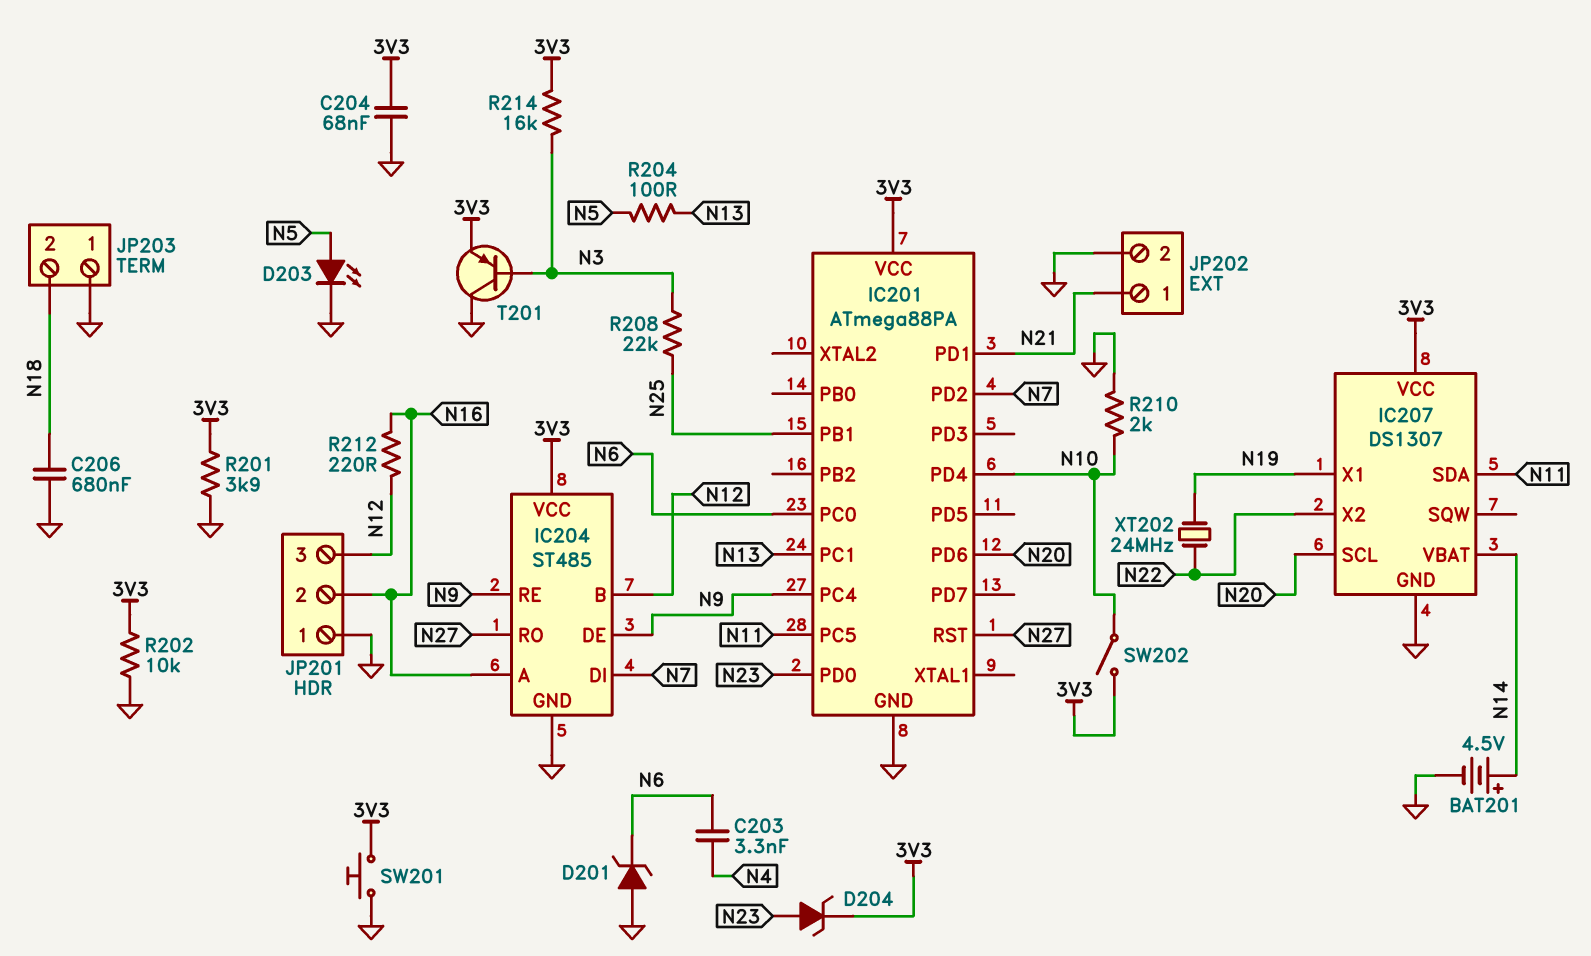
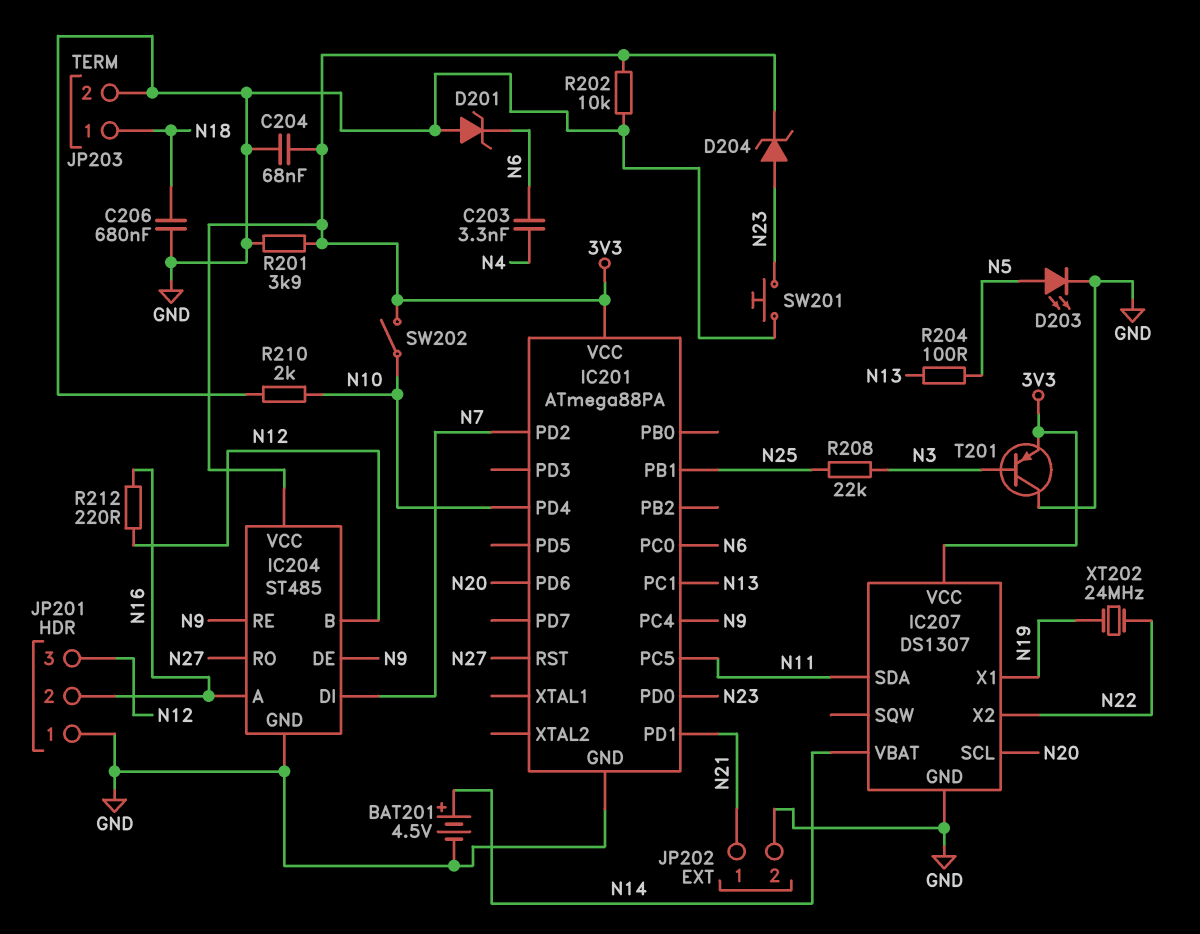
JP203 pin 1: GND -> N18
JP203 pin 2: N18 -> GND
R214: 16k (3V3, N3) -> none
SW201: button (3V3, GND) -> button (GND, N23)

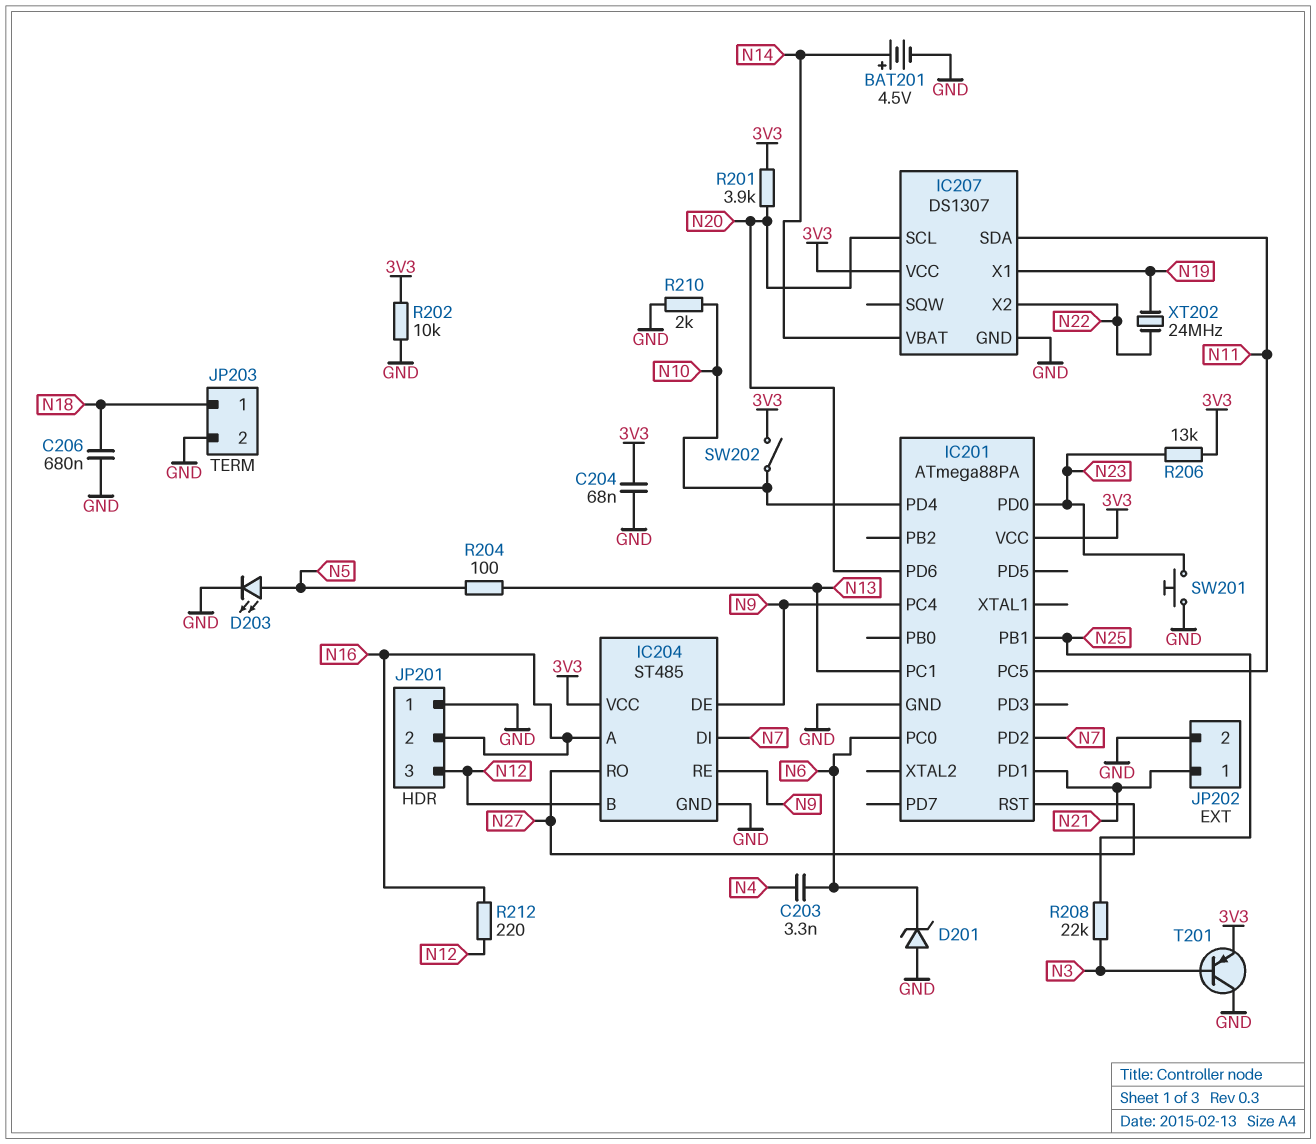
D204: zener (A N23, K 3V3) -> none
R201: 3.9k (3V3, GND) -> 3.9k (3V3, N20)
R206: none -> 13k (3V3, N23)

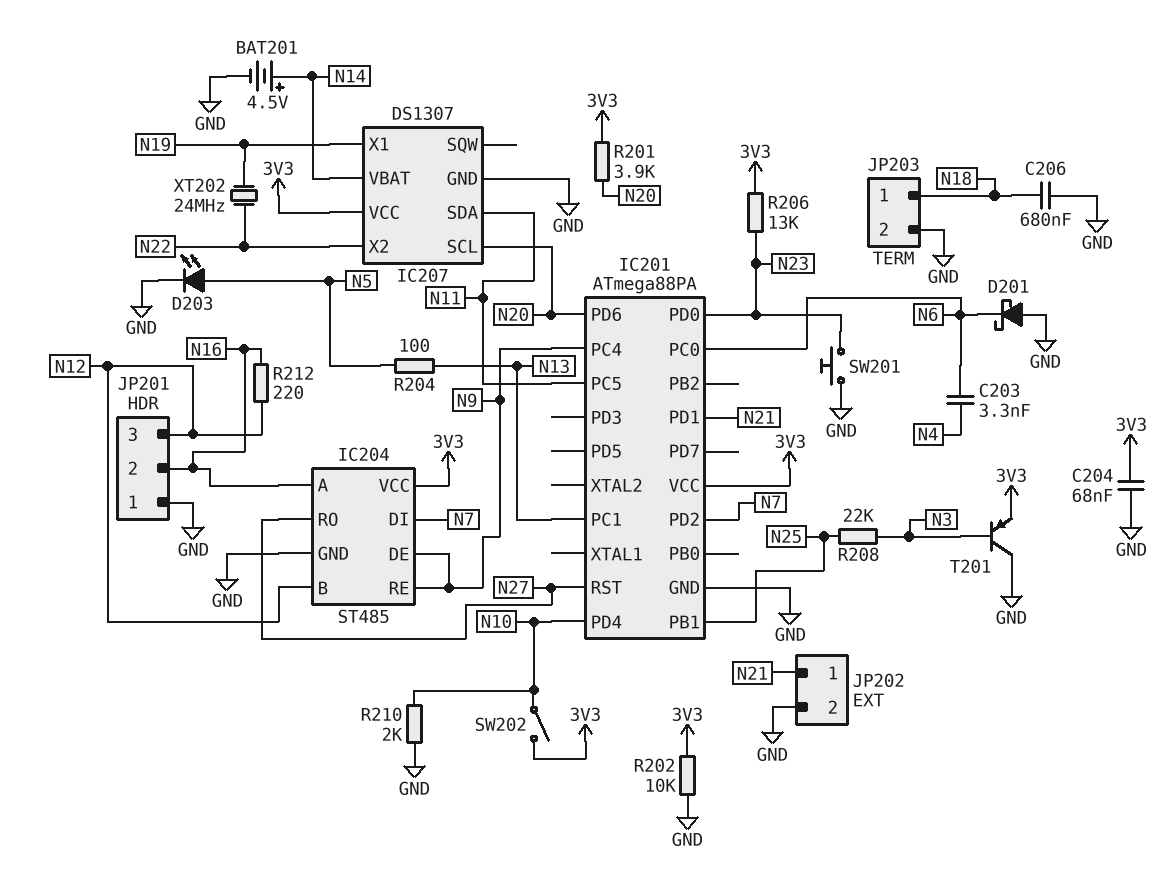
D201: zener (A GND, K N6) -> schottky (A GND, K N6)

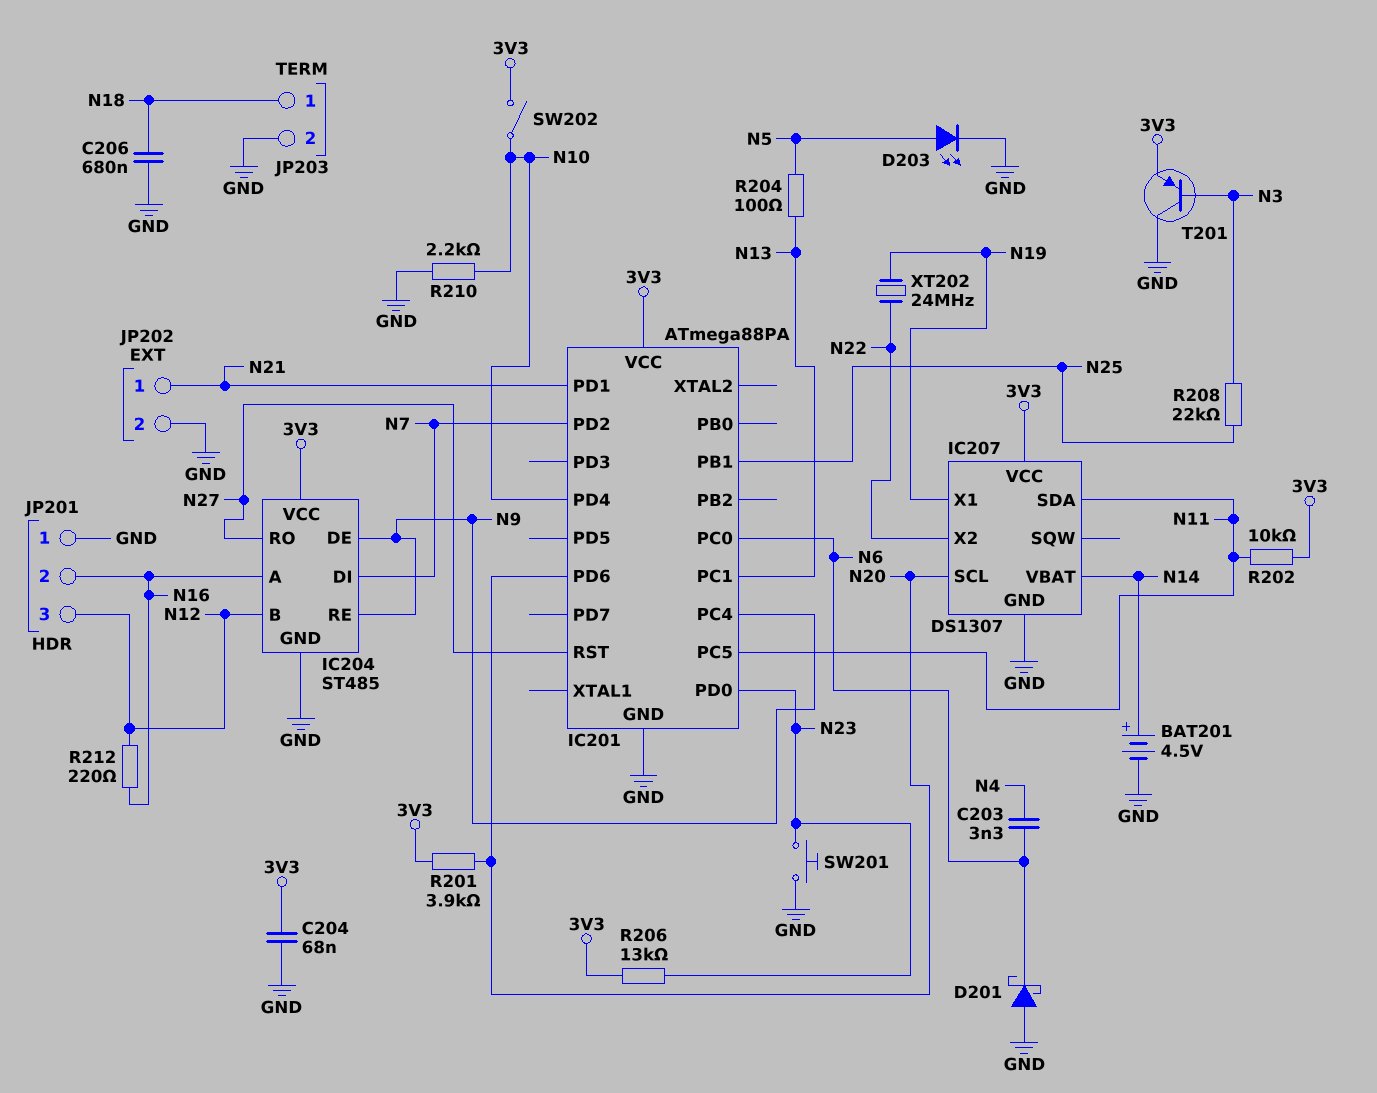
R202: 10k (3V3, GND) -> 10k (3V3, N11)
R210: 2k (GND, N10) -> 2.2k (GND, N10)

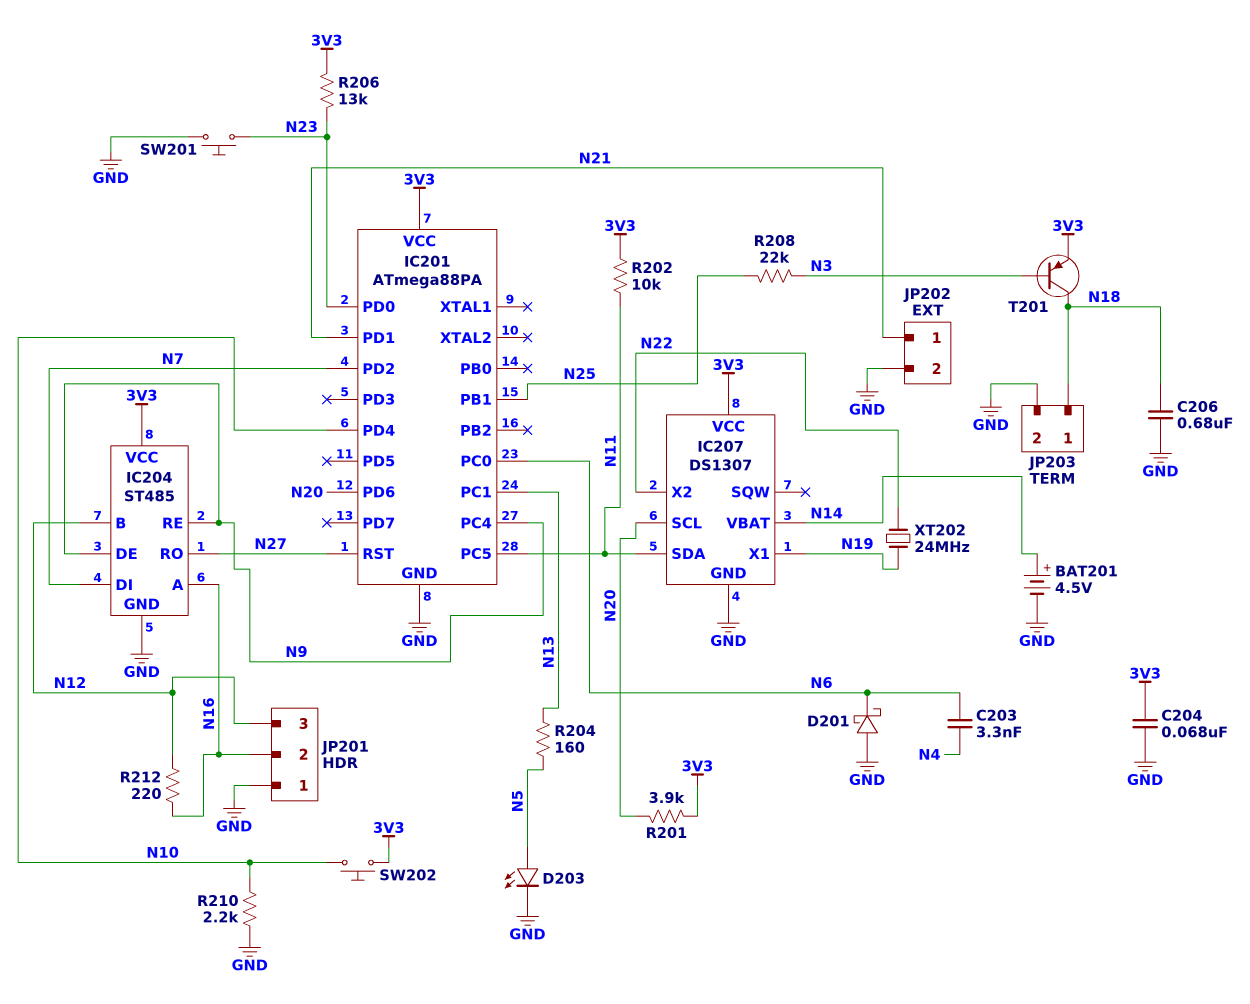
R204: 100 (N5, N13) -> 160 (N5, N13)
SW202: switch (3V3, N10) -> button (3V3, N10)
T201: PNP (B N3, C GND, E 3V3) -> PNP (B N3, C N18, E 3V3)

